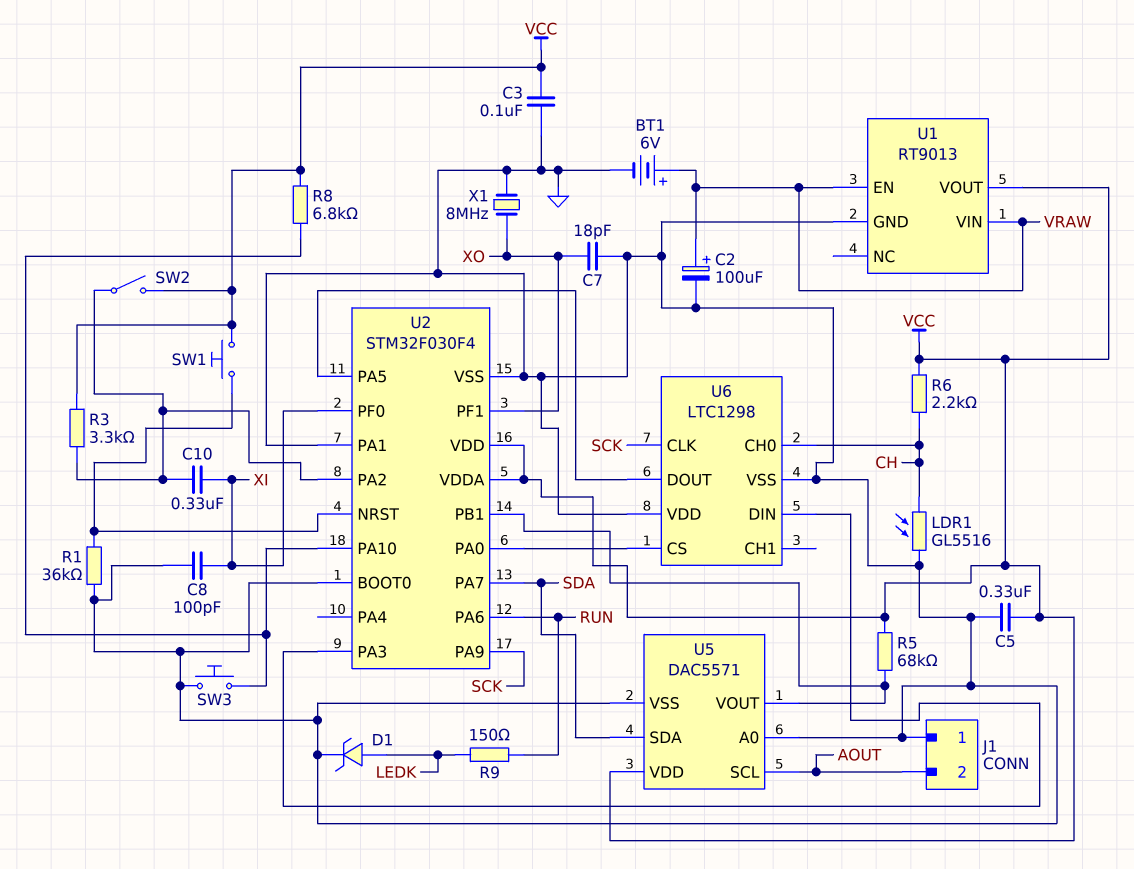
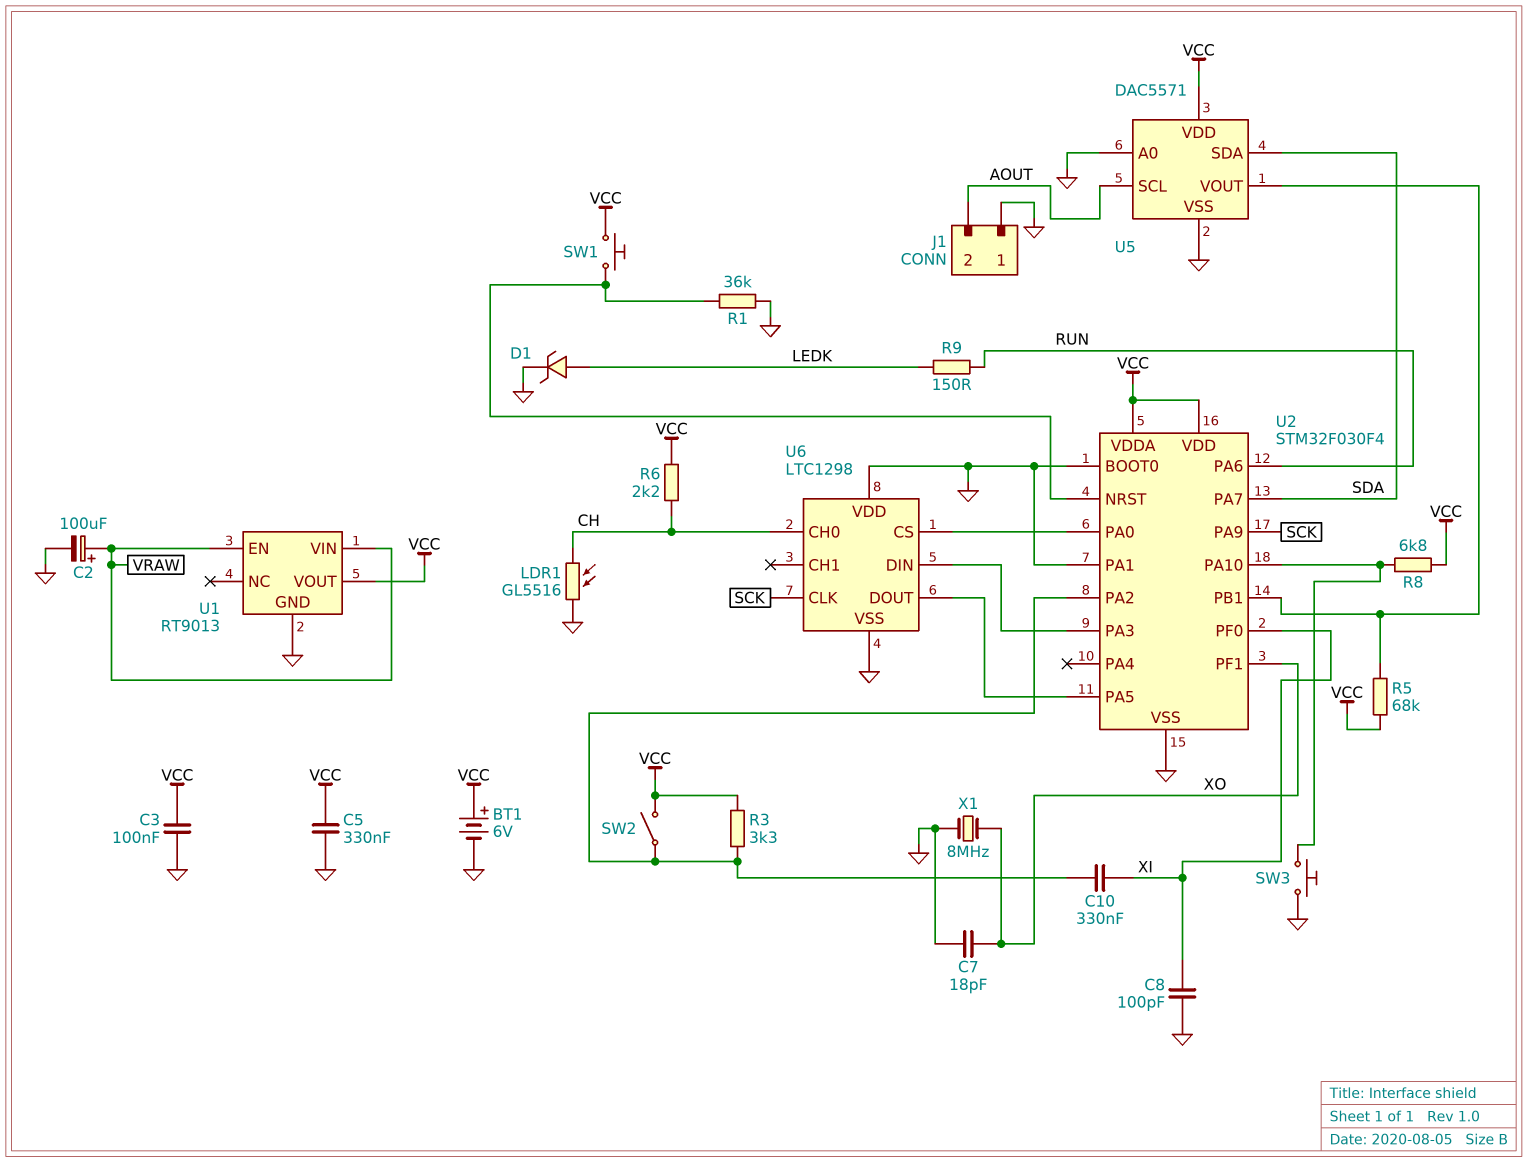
BT1: 6V (plus VRAW, minus GND) -> 6V (plus VCC, minus GND)

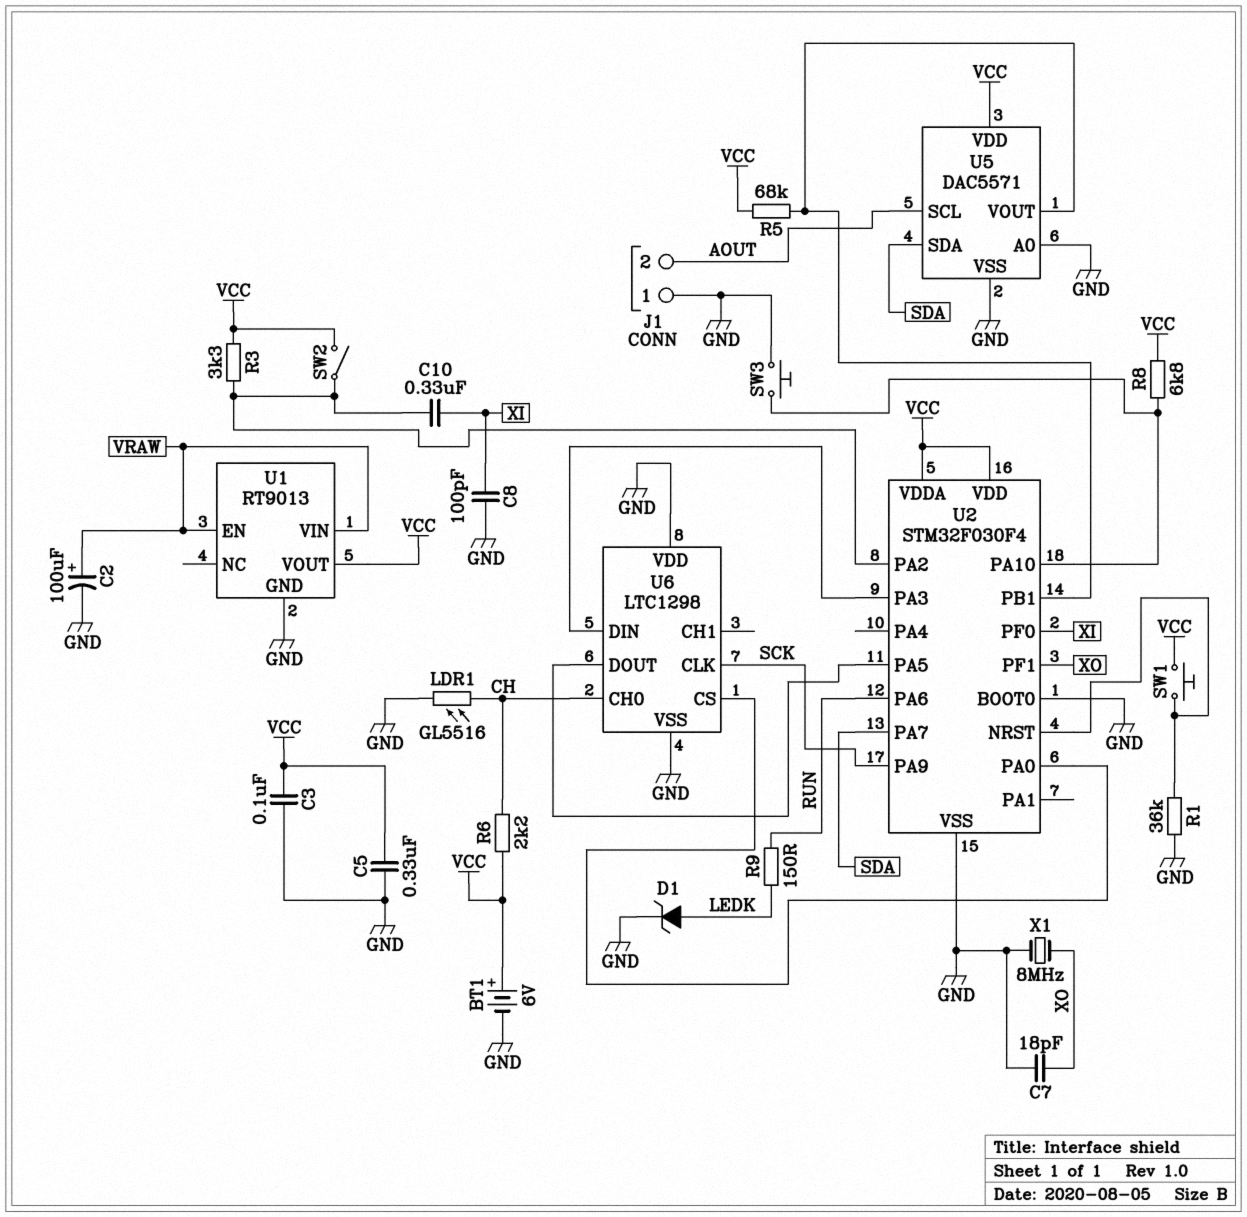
U2 pin PA1: GND -> none

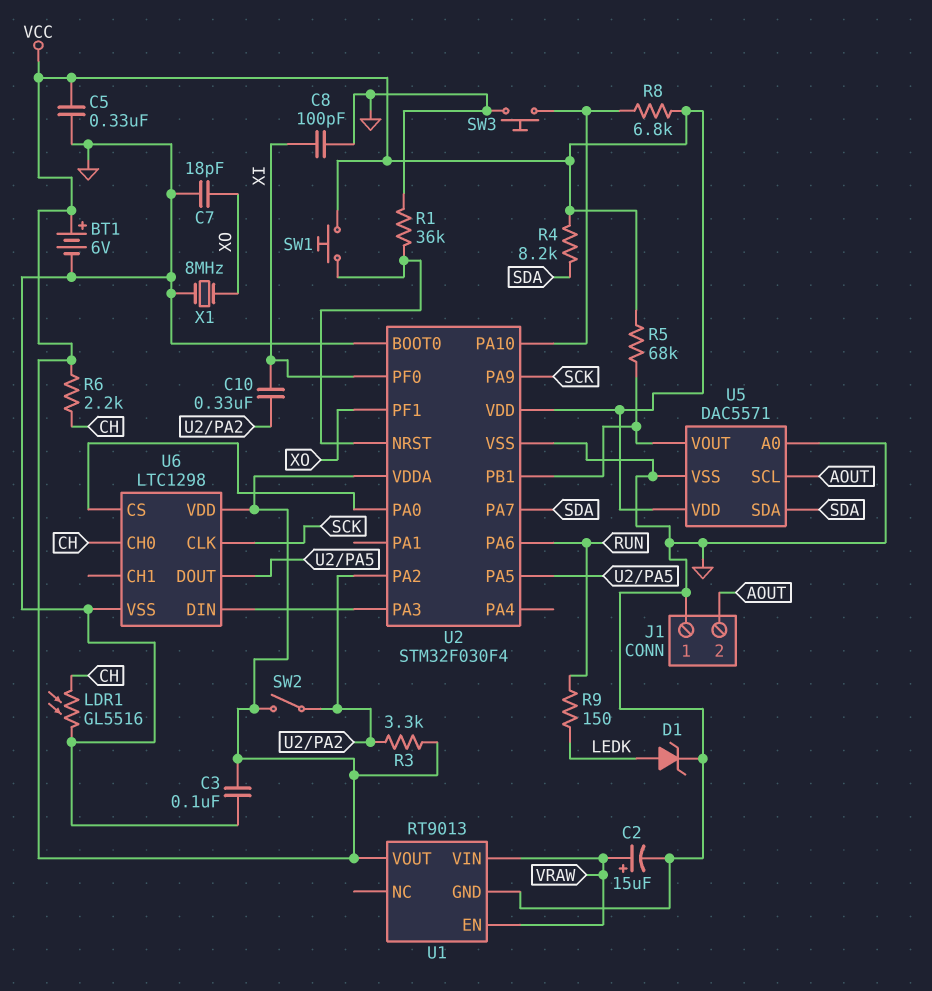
C2: 100uF (plus VRAW, minus GND) -> 15uF (plus VRAW, minus GND)
R4: none -> 8.2k (SDA, VCC)
U6 pin VDD: GND -> VCC

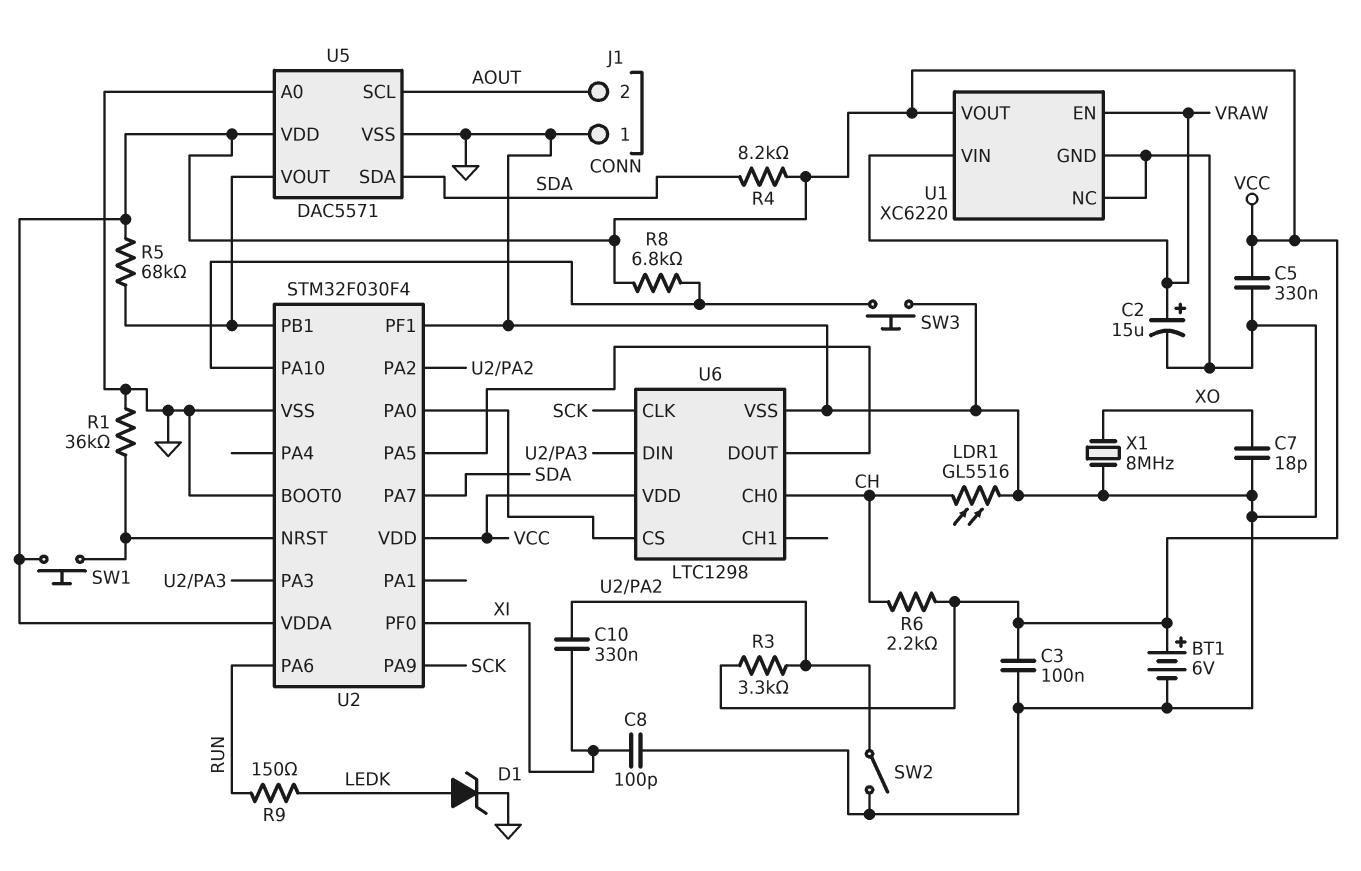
SW2: switch (U2/PA2, VCC) -> switch (GND, U2/PA2)
U1: RT9013 -> XC6220
U1 pin NC: none -> GND
U2 pin PF1: XO -> GND

